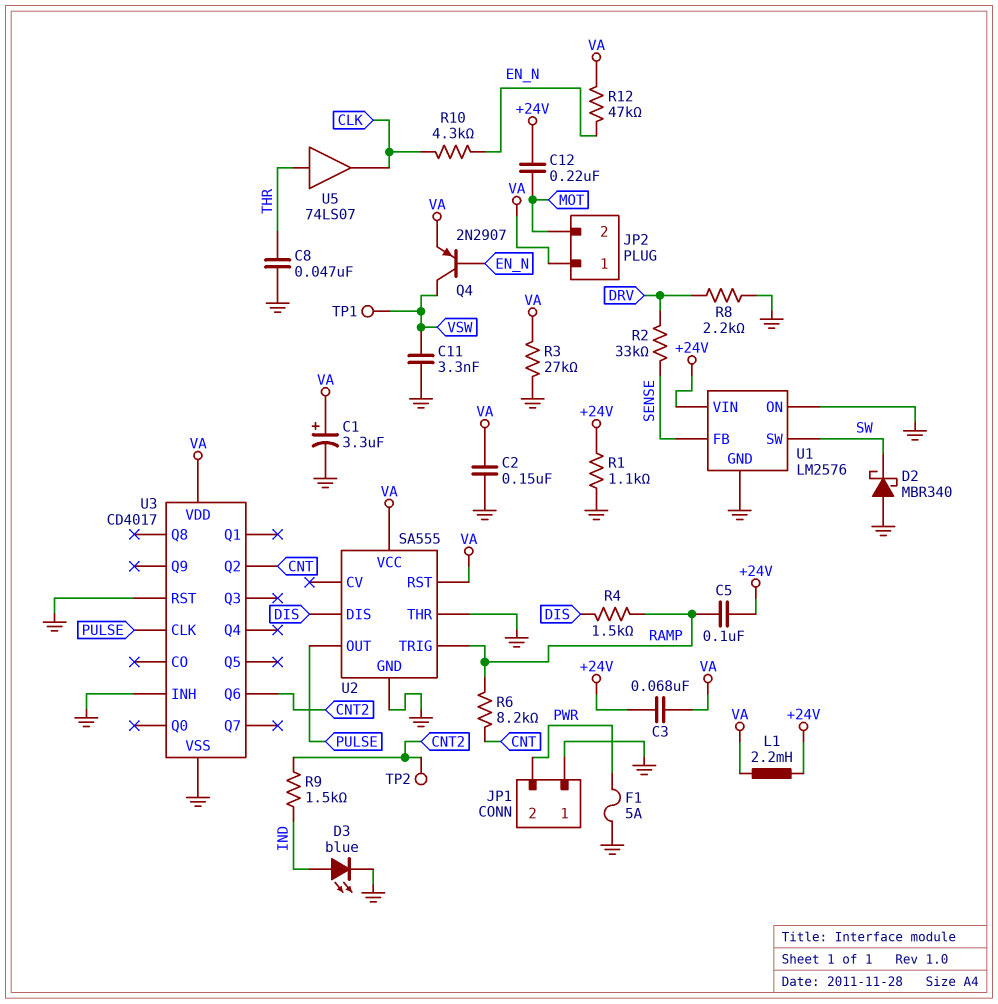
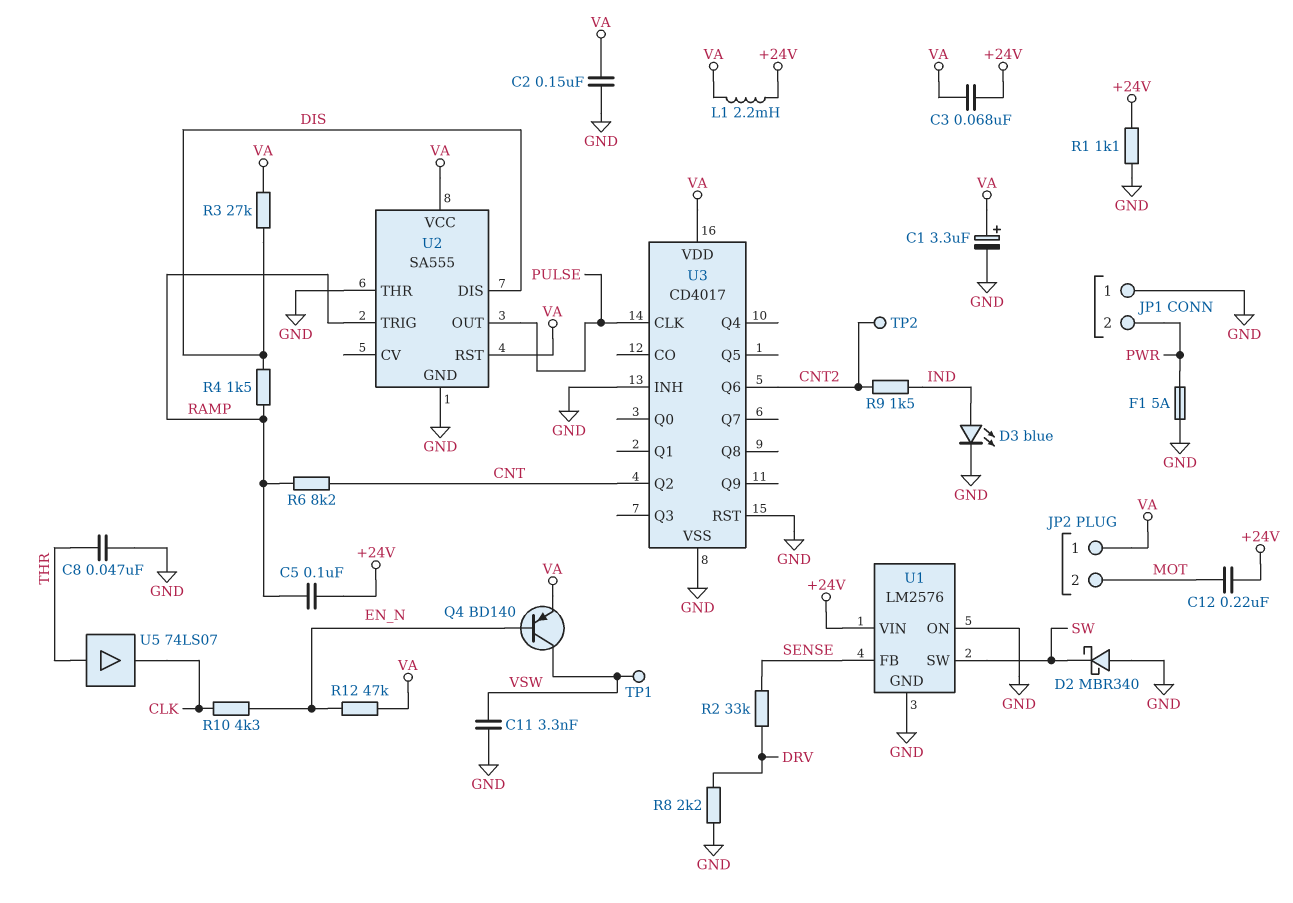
Q4: PNP 2N2907 (B EN_N, C VSW, E VA) -> PNP BD140 (B EN_N, C VSW, E VA)
R3: 27k (GND, VA) -> 27k (DIS, VA)

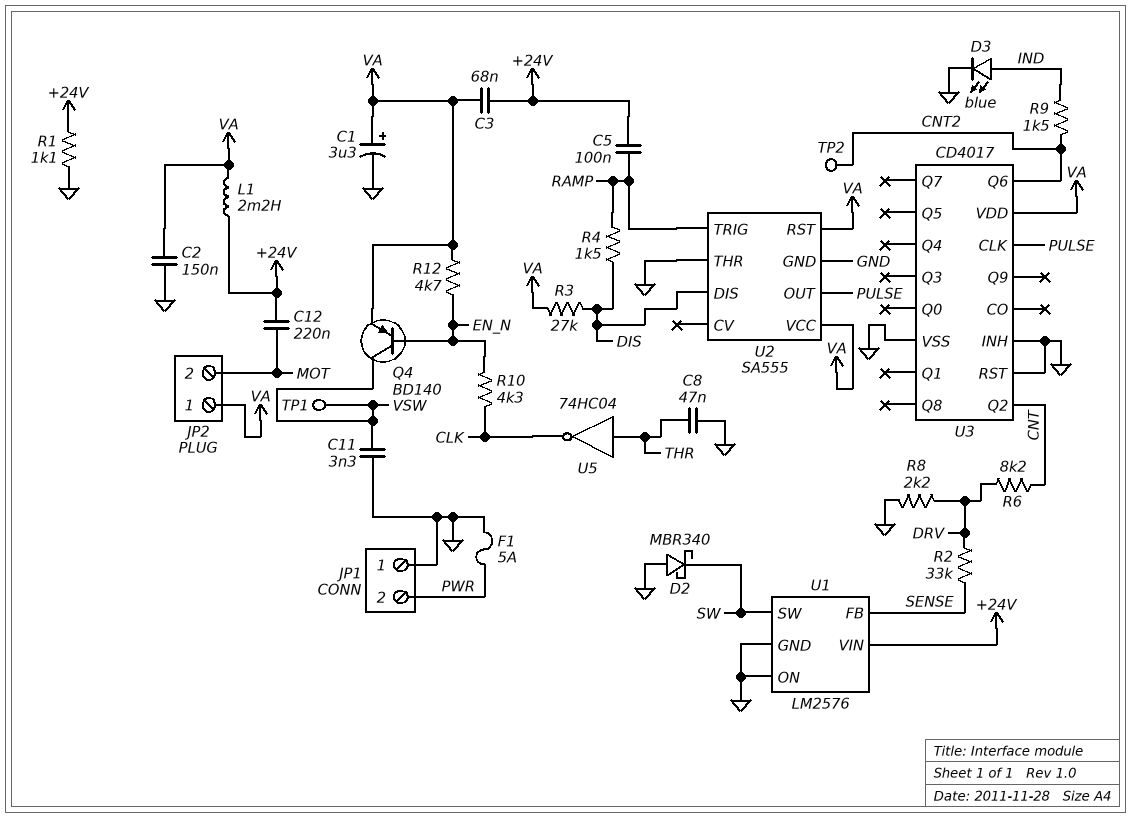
R6: 8.2k (CNT, RAMP) -> 8.2k (CNT, DRV)
R12: 47k (EN_N, VA) -> 4.7k (EN_N, VA)
U5: buffer 74LS07 (in THR, out CLK) -> NOT 74HC04 (in THR, out CLK)

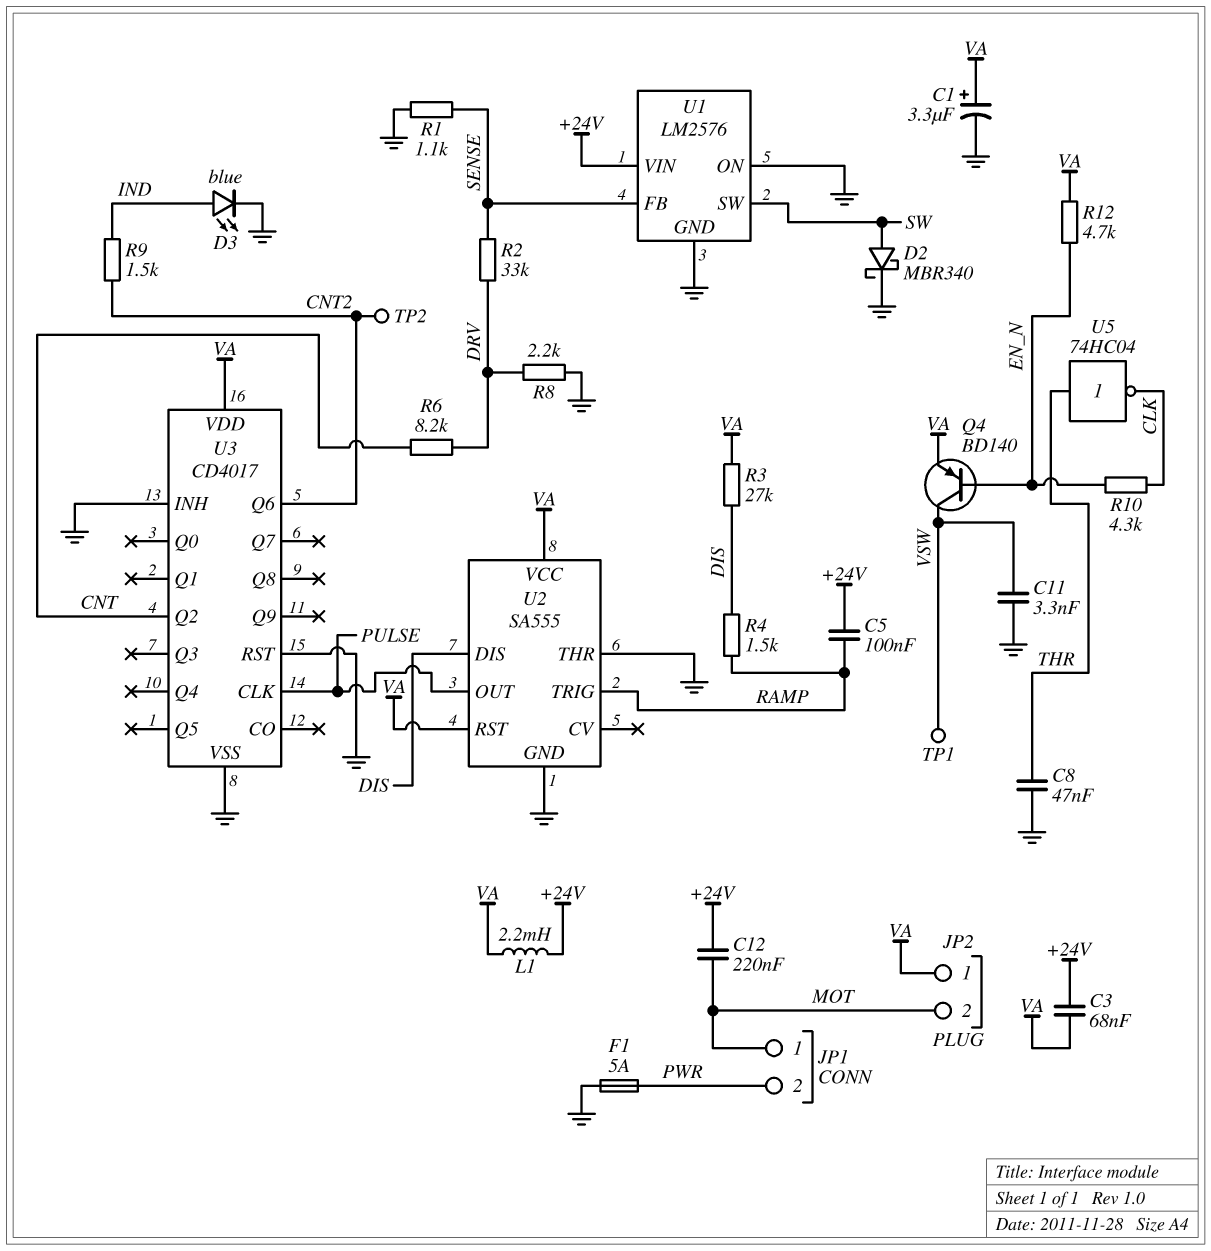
C2: 150nF (GND, VA) -> none
D2: schottky MBR340 (A GND, K SW) -> schottky MBR340 (A SW, K GND)
JP1 pin 1: GND -> MOT
R1: 1.1k (+24V, GND) -> 1.1k (GND, SENSE)

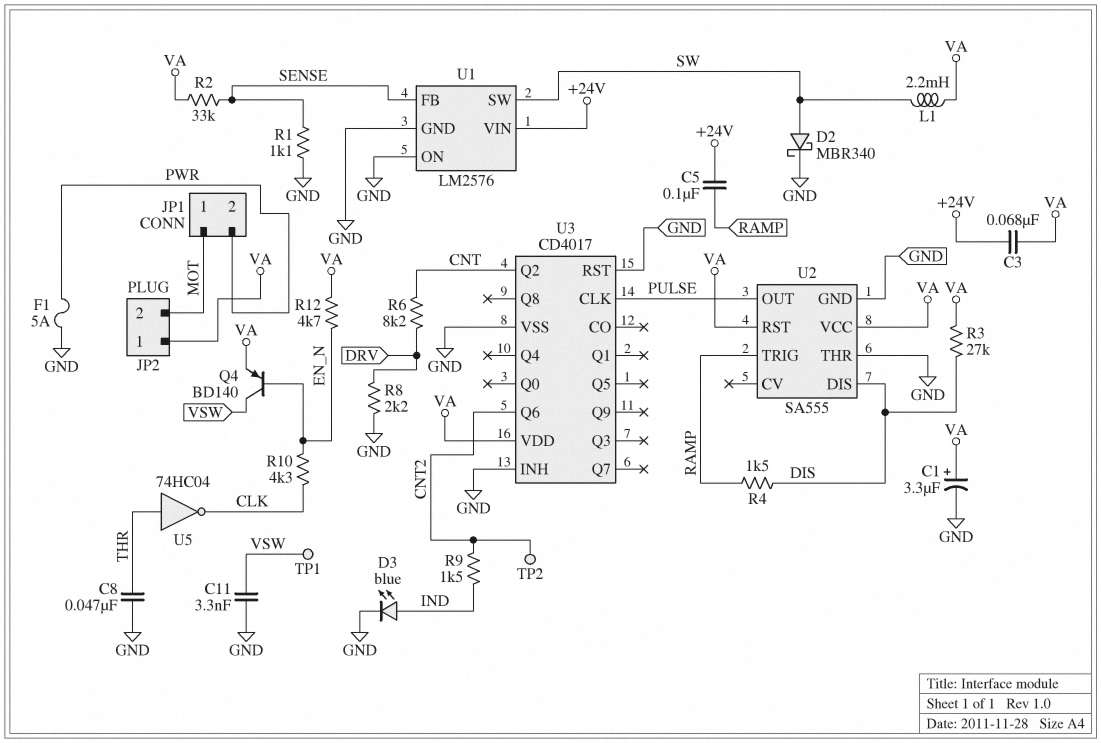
C12: 220nF (+24V, MOT) -> none
L1: 2.2mH (+24V, VA) -> 2.2mH (SW, VA)
R2: 33k (DRV, SENSE) -> 33k (SENSE, VA)

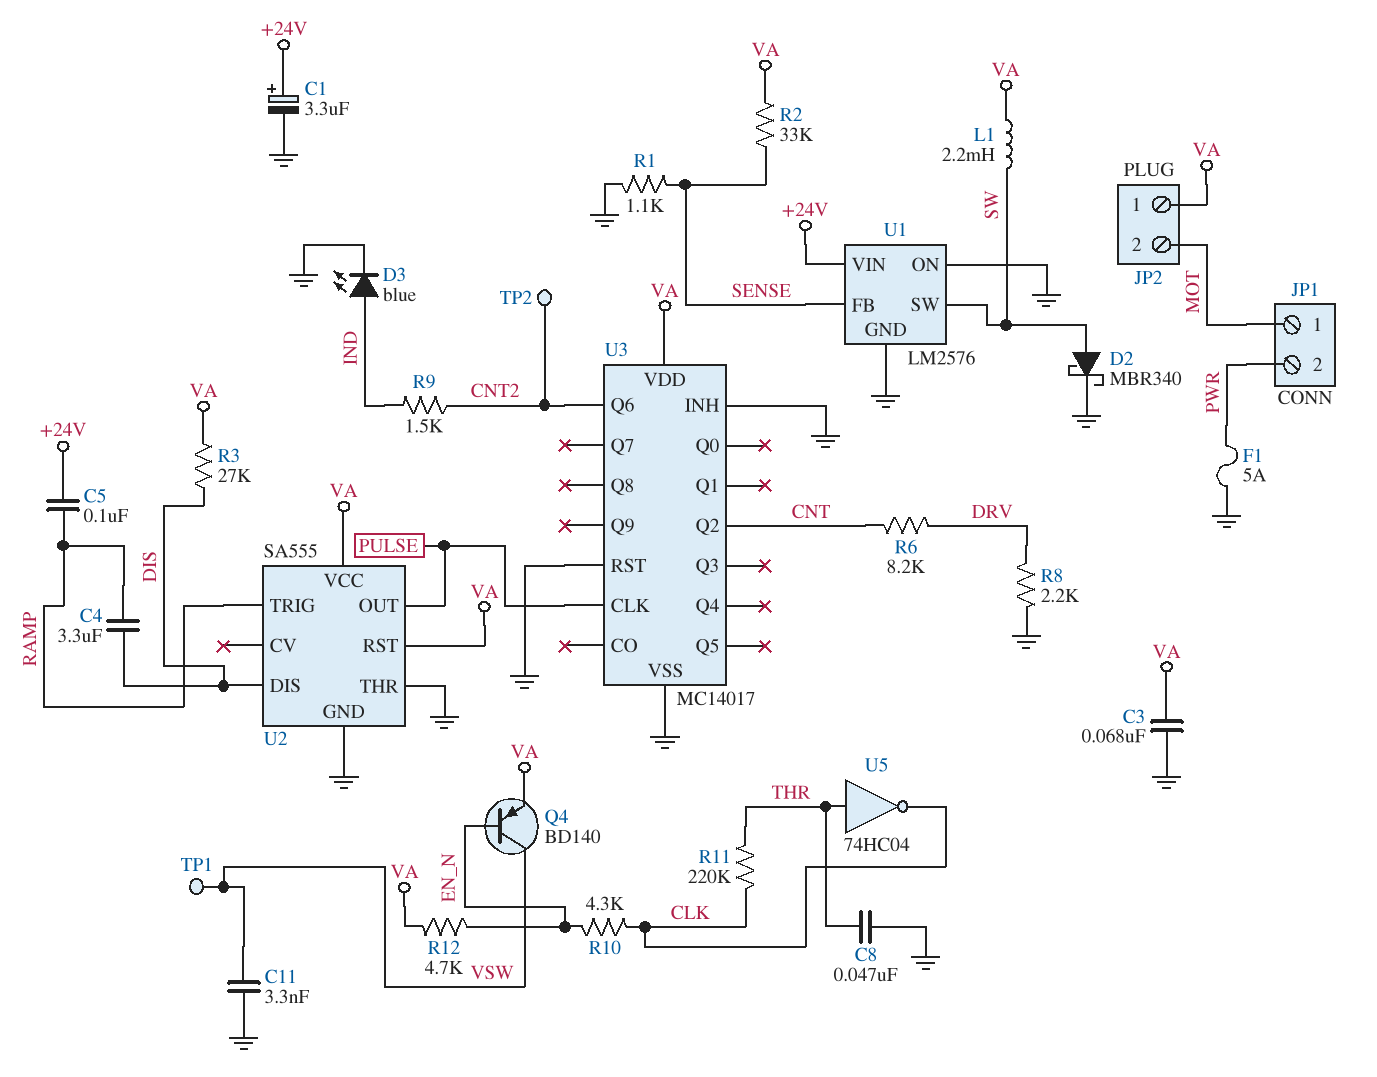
C1: 3.3uF (plus VA, minus GND) -> 3.3uF (plus +24V, minus GND)
C3: 68nF (+24V, VA) -> 68nF (GND, VA)
C4: none -> 3.3uF (DIS, RAMP)
R4: 1.5k (DIS, RAMP) -> none
R11: none -> 220k (CLK, THR)
U3: CD4017 -> MC14017

